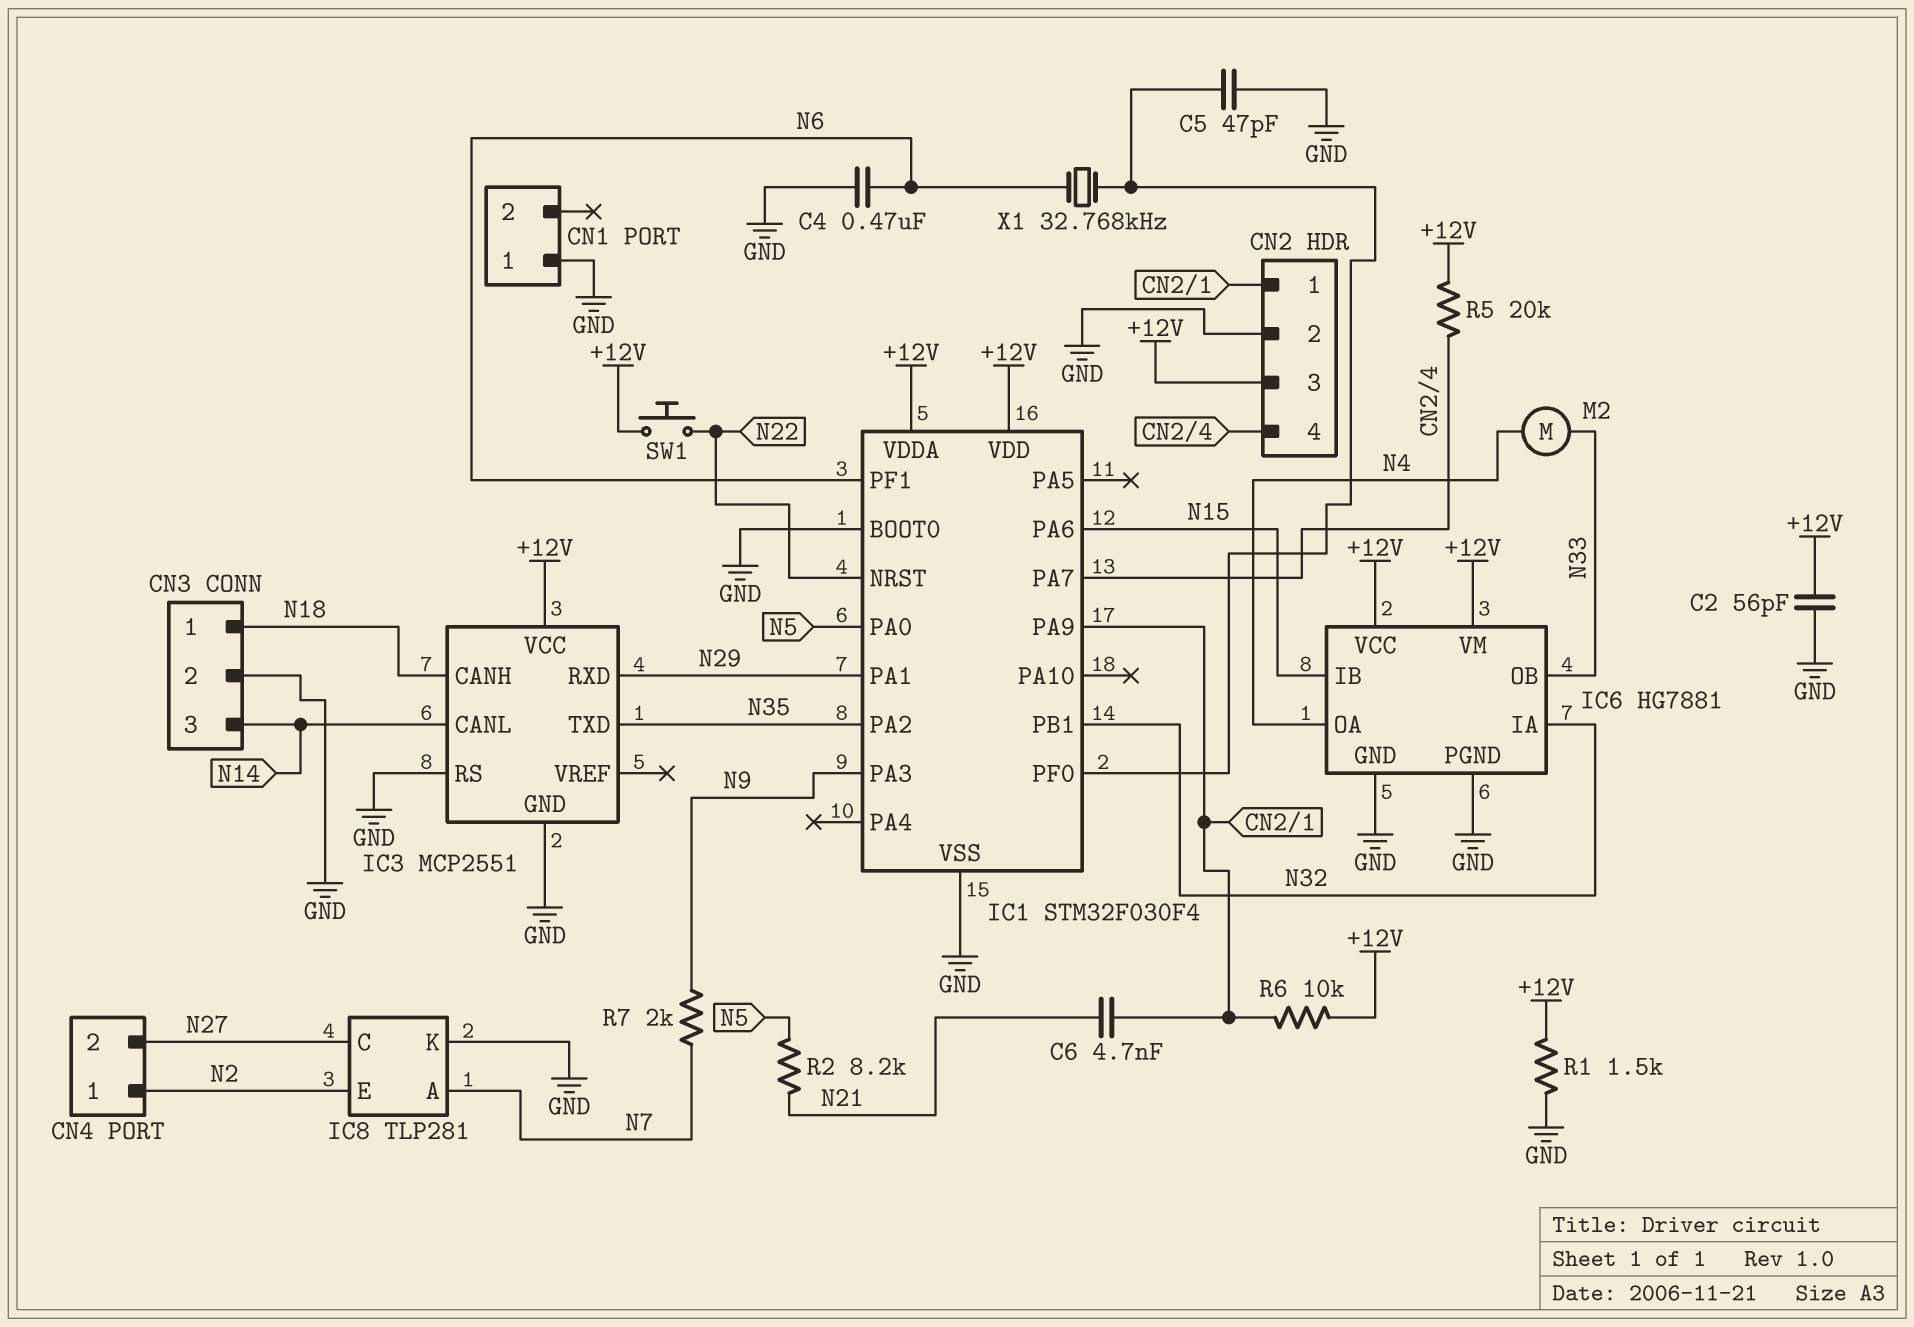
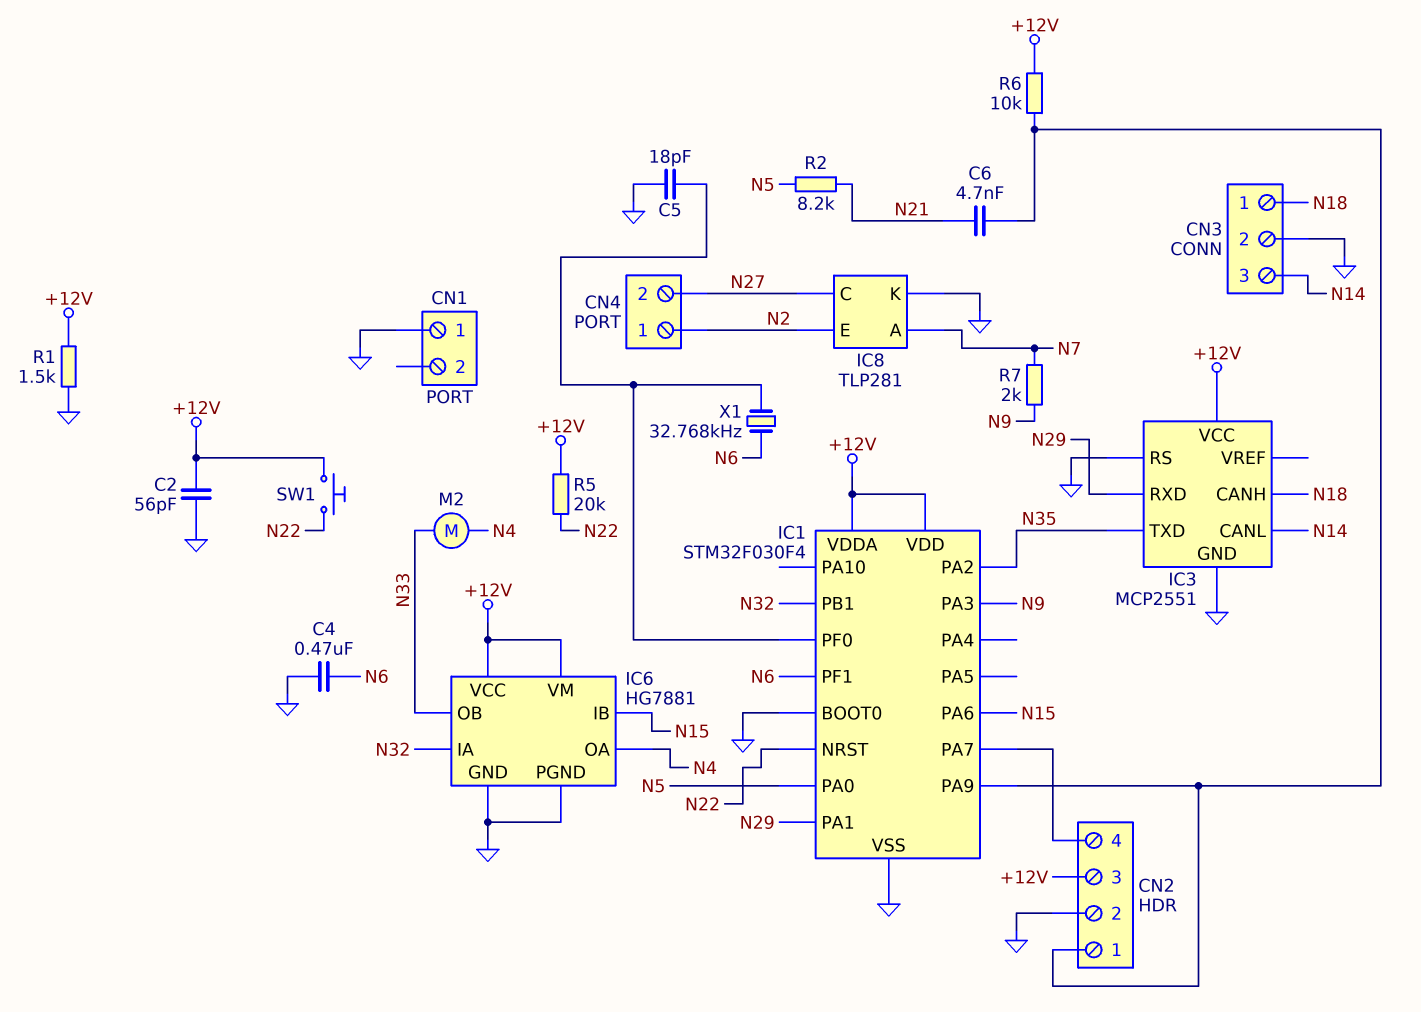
C5: 47pF (GND, IC1/PF0) -> 18pF (GND, IC1/PF0)
R5: 20k (+12V, CN2/4) -> 20k (+12V, N22)

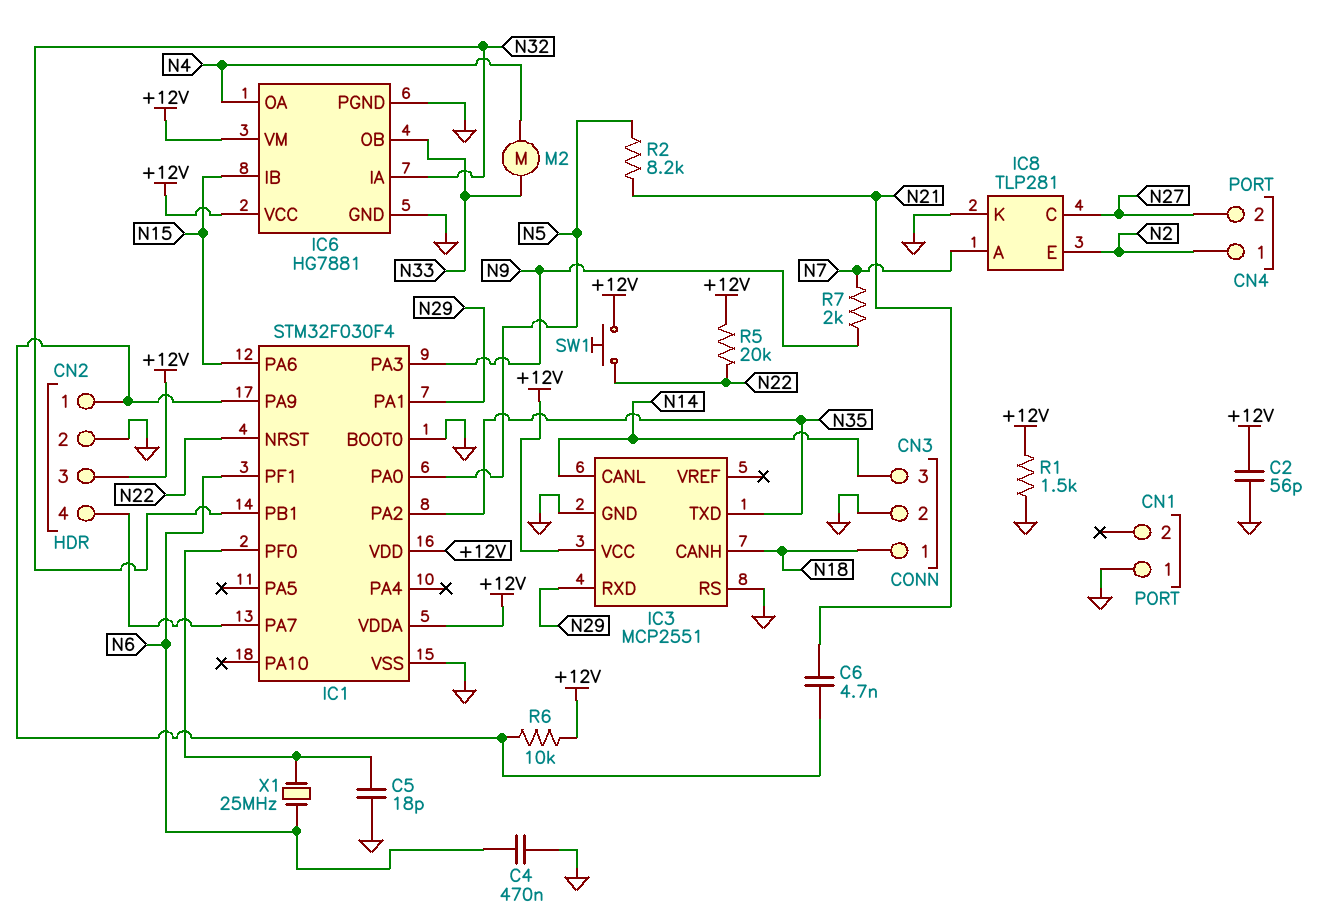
X1: 32.768kHz (IC1/PF0, N6) -> 25MHz (IC1/PF0, N6)

